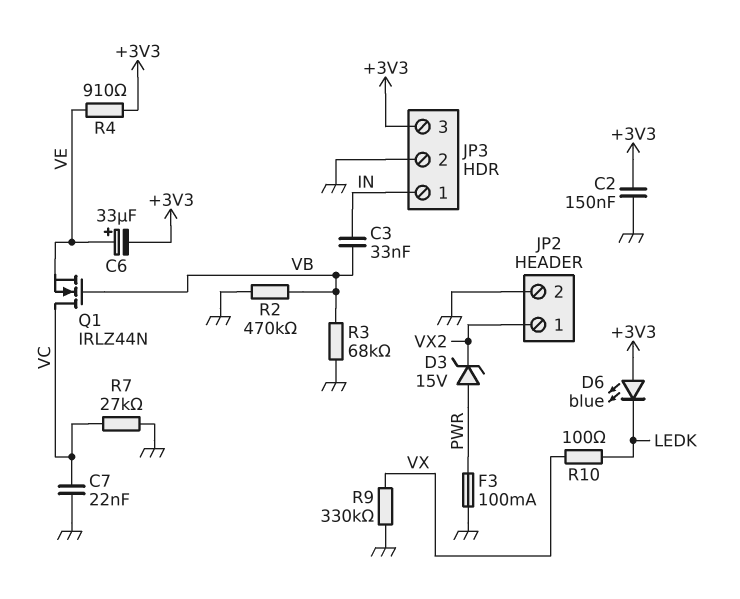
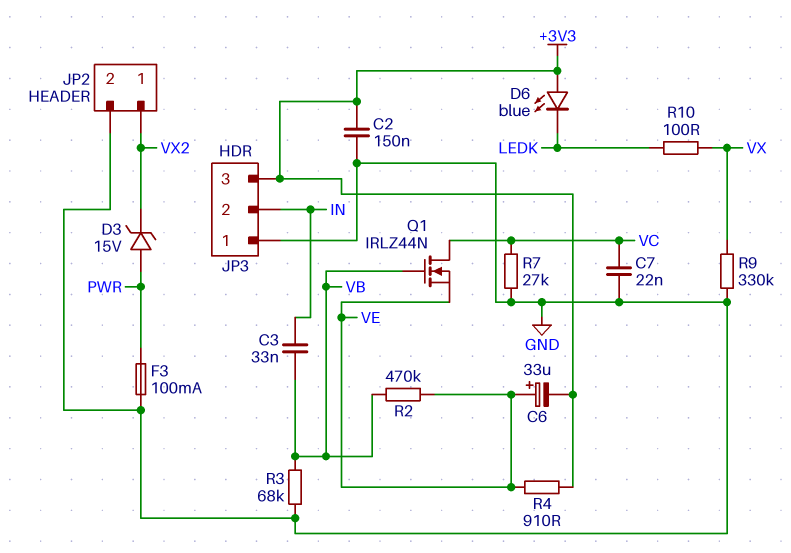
JP3 pin 1: IN -> GND
JP3 pin 2: GND -> IN
R2: 470k (GND, VB) -> 470k (VB, VE)

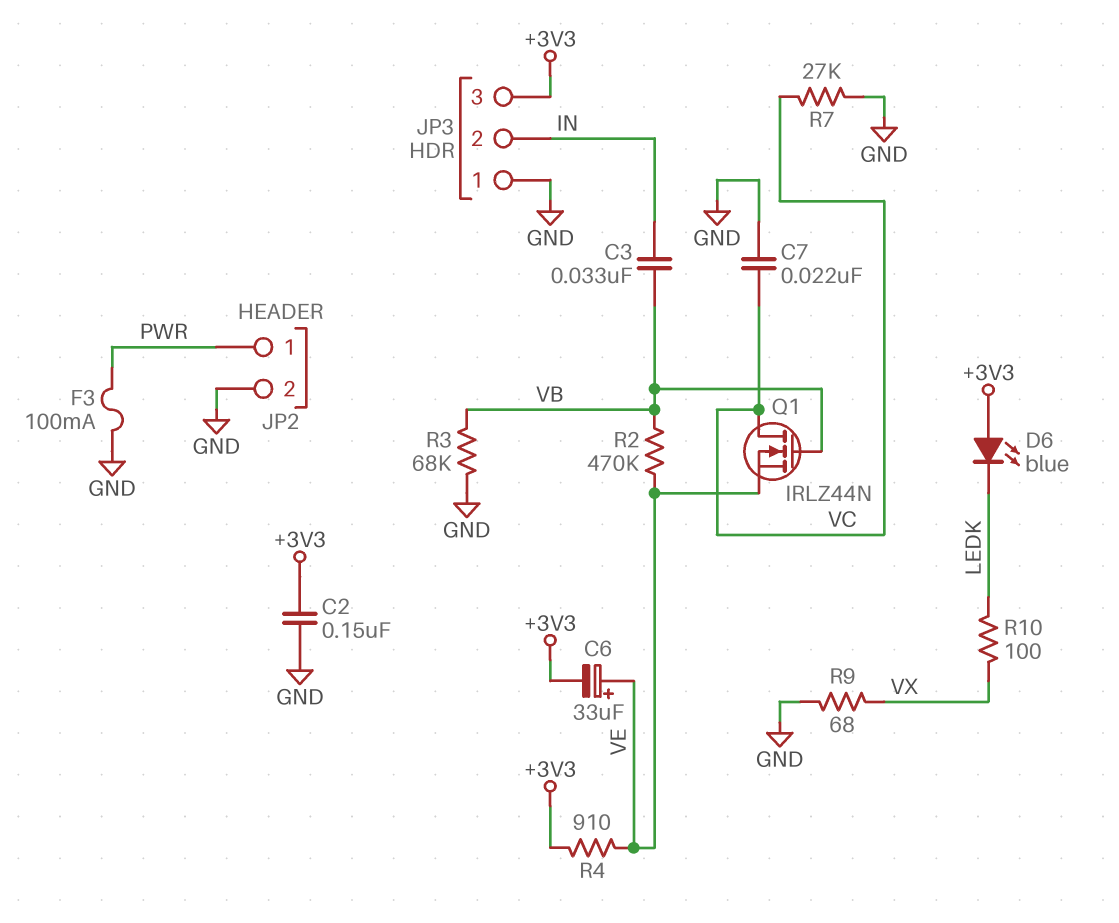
D3: zener 15V (A PWR, K VX2) -> none
JP2 pin 1: VX2 -> PWR
R9: 330k (GND, VX) -> 68 (GND, VX)

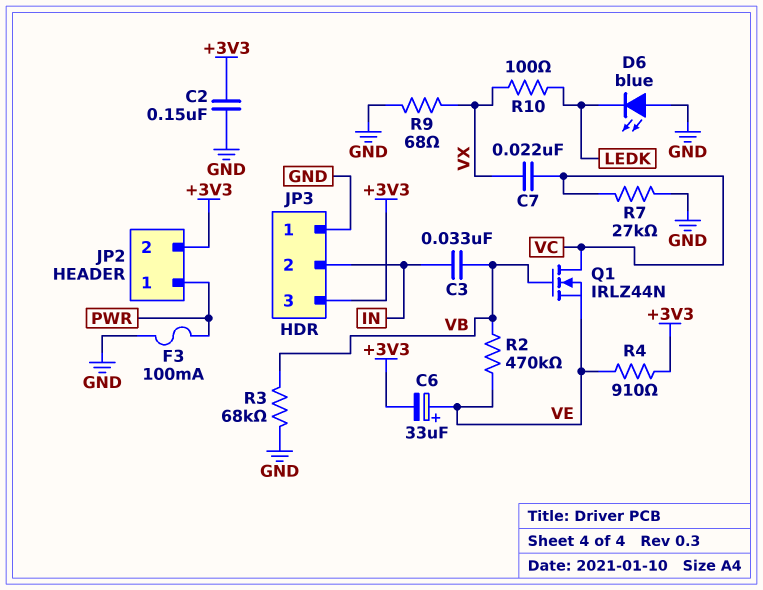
C7: 22nF (GND, VC) -> 22nF (VC, VX)
D6: LED blue (A +3V3, K LEDK) -> LED blue (A GND, K LEDK)
JP2 pin 2: GND -> +3V3

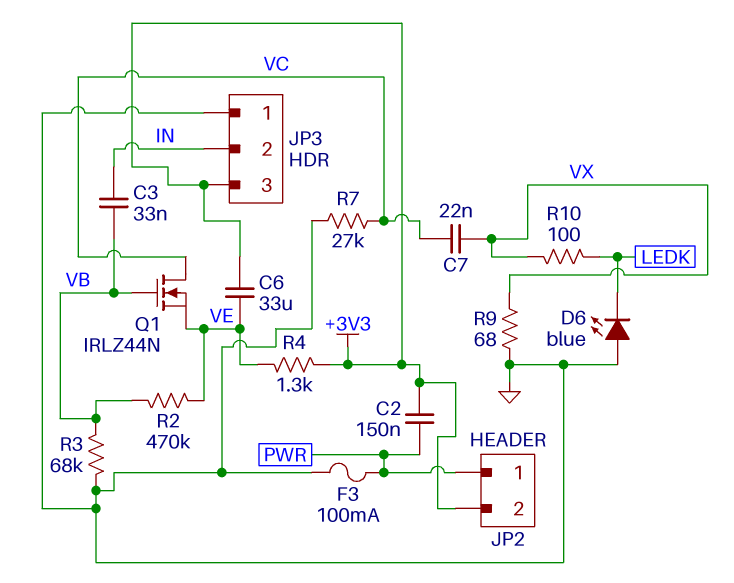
C2: 150nF (+3V3, GND) -> 150nF (+3V3, PWR)
C6: 33uF (plus VE, minus +3V3) -> 33uF (+3V3, VE)
R4: 910 (+3V3, VE) -> 1.3k (+3V3, VE)

